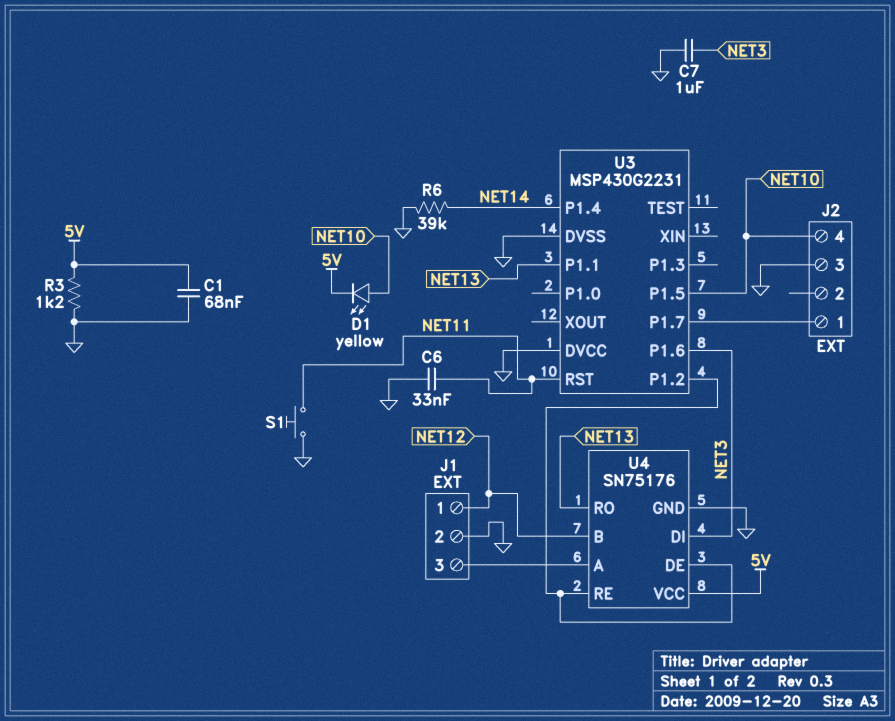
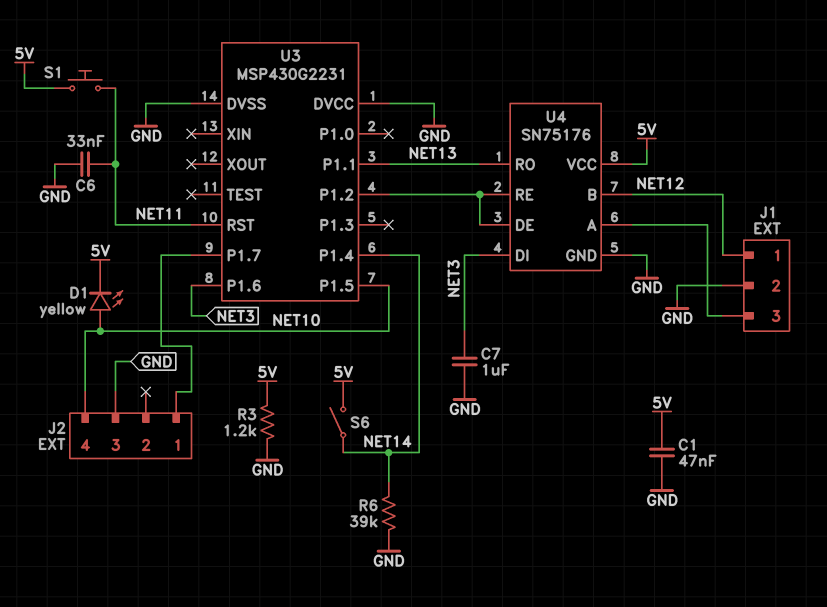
C1: 68nF (5V, GND) -> 47nF (5V, GND)
S1: button (GND, NET11) -> button (5V, NET11)
S6: none -> switch (5V, NET14)

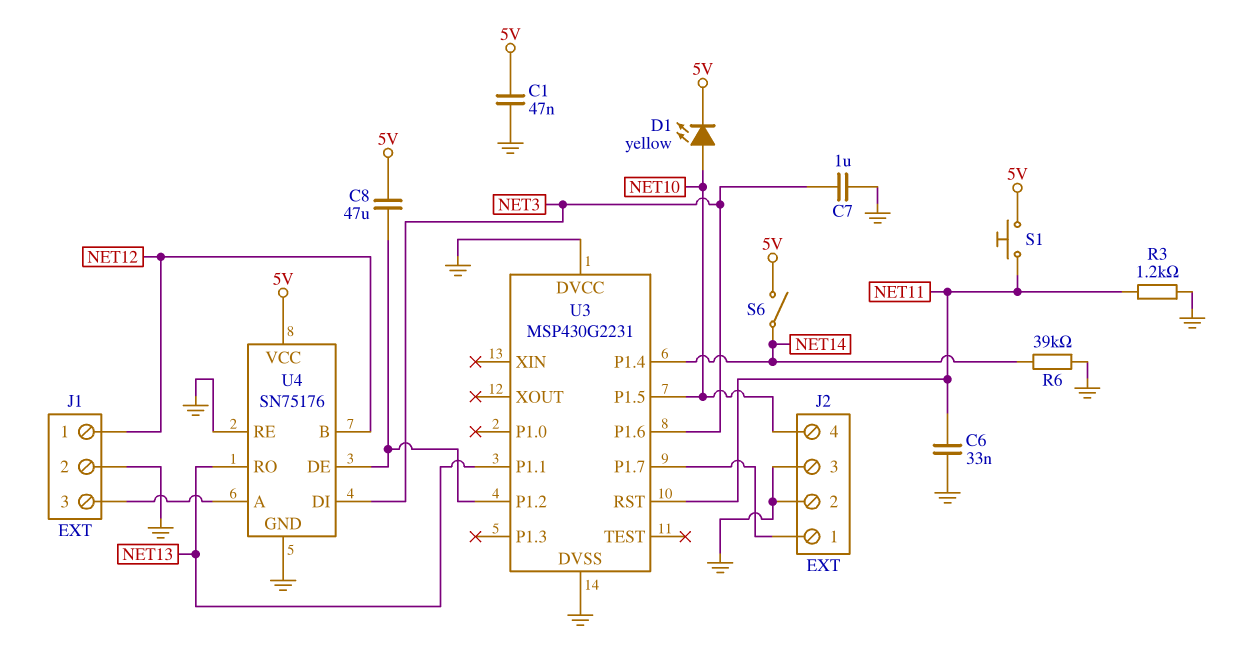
C8: none -> 47uF (5V, U3/P1.2)
J2 pin 2: none -> GND
R3: 1.2k (5V, GND) -> 1.2k (GND, NET11)
U4 pin RE: U3/P1.2 -> GND

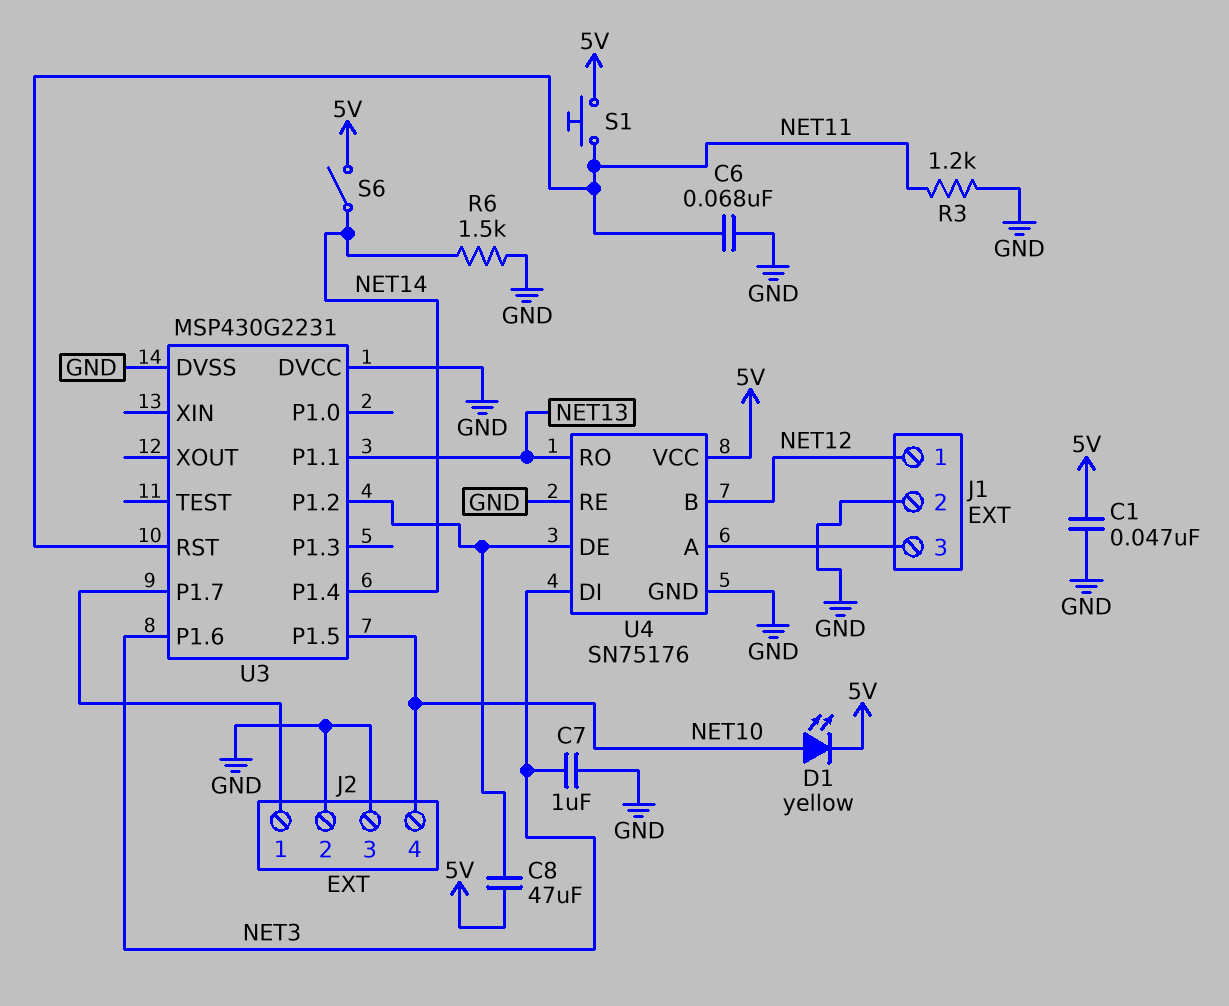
C6: 33nF (GND, NET11) -> 68nF (GND, NET11)
R6: 39k (GND, NET14) -> 1.5k (GND, NET14)

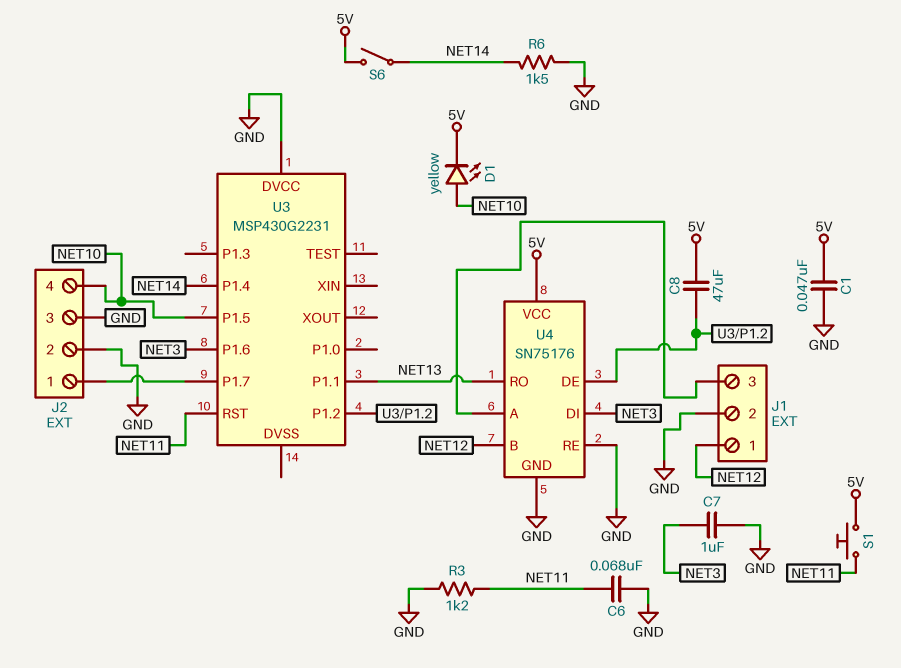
U3 pin DVSS: GND -> none

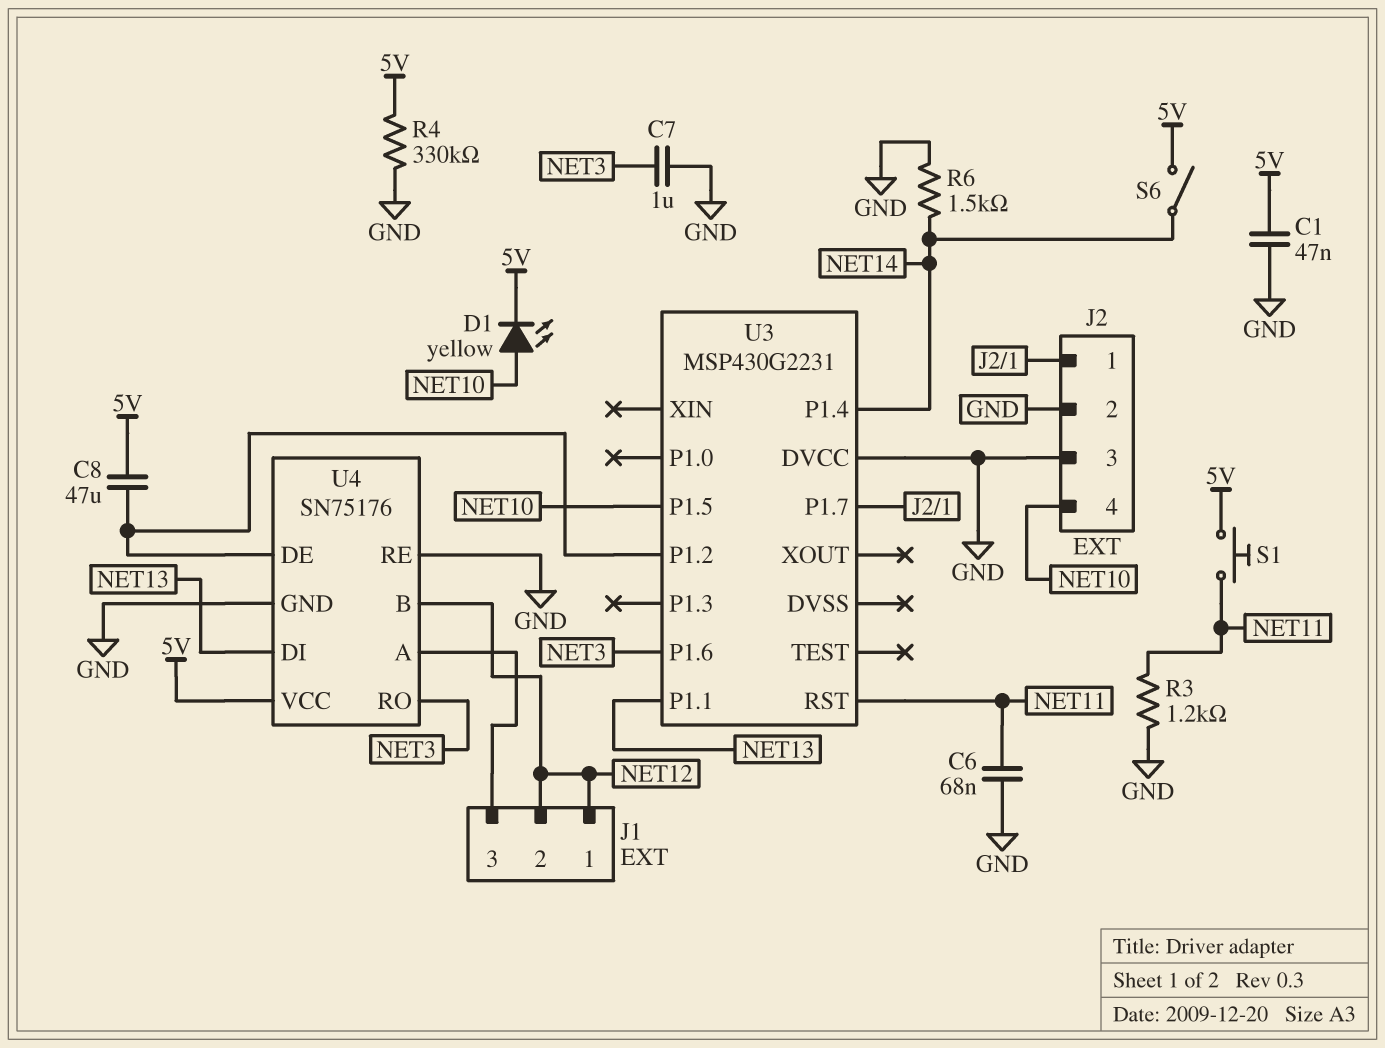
J1 pin 2: GND -> NET12
R4: none -> 330k (5V, GND)
U4 pin DI: NET3 -> NET13
U4 pin RO: NET13 -> NET3

